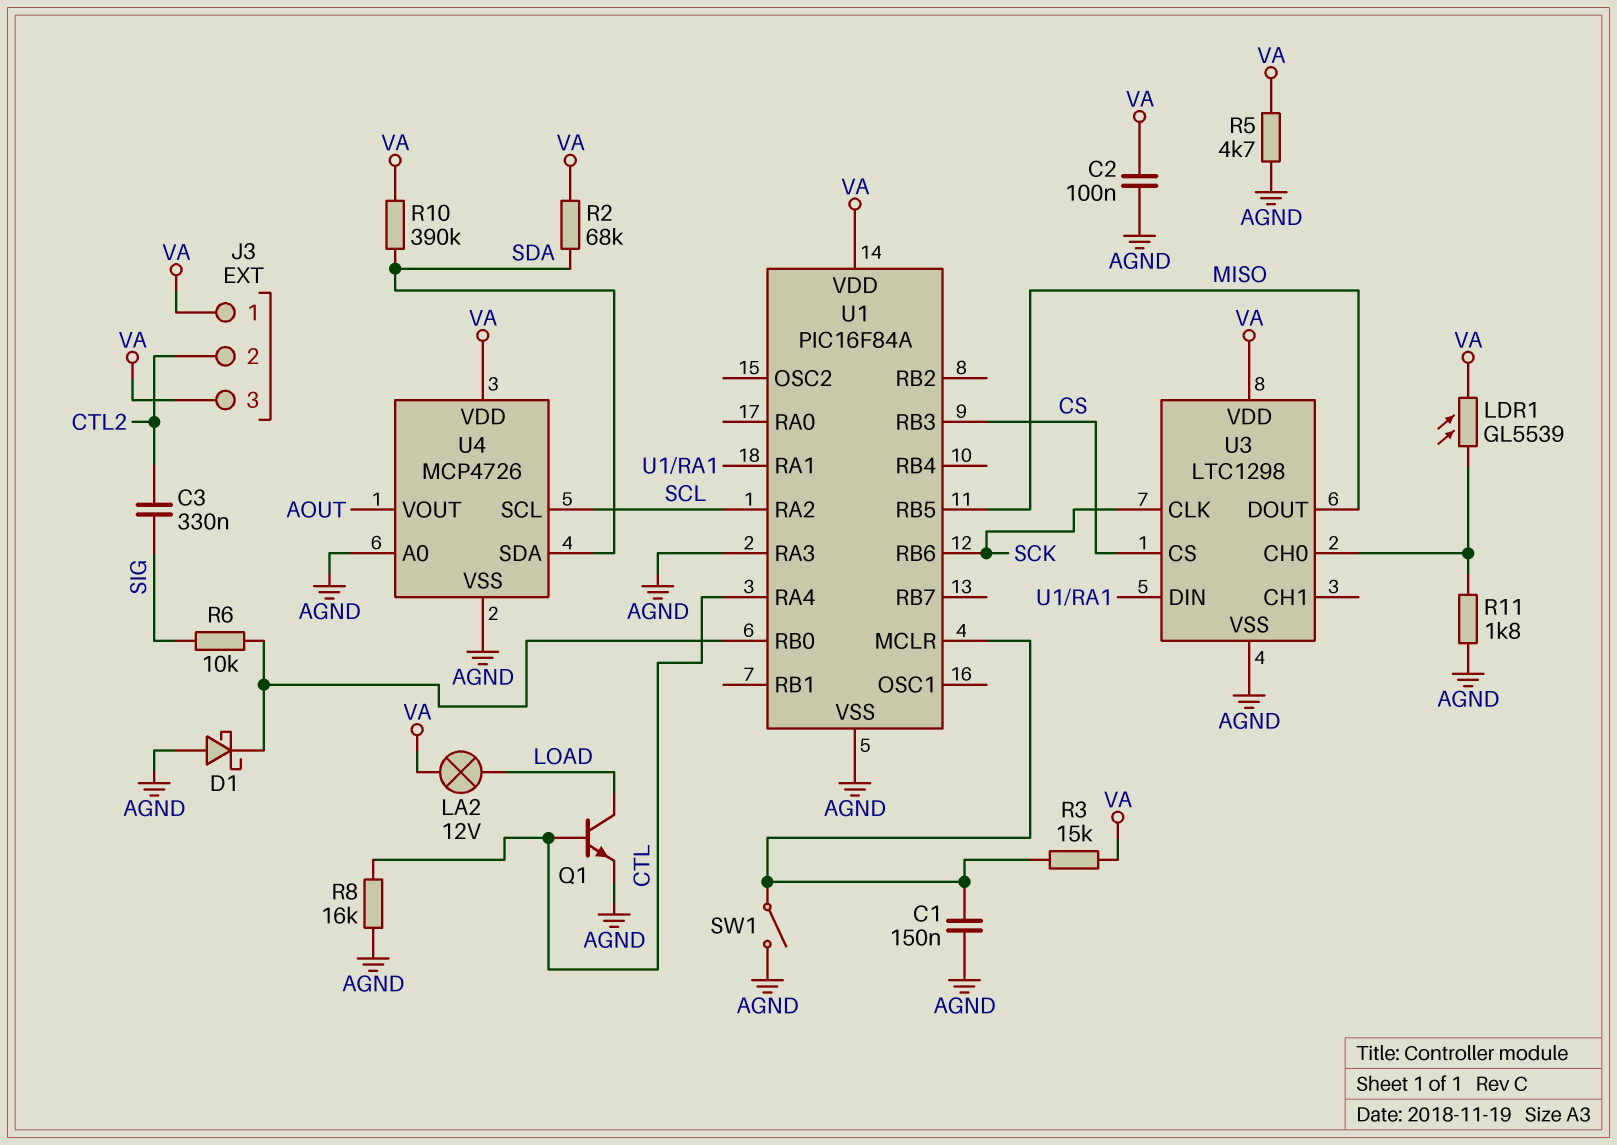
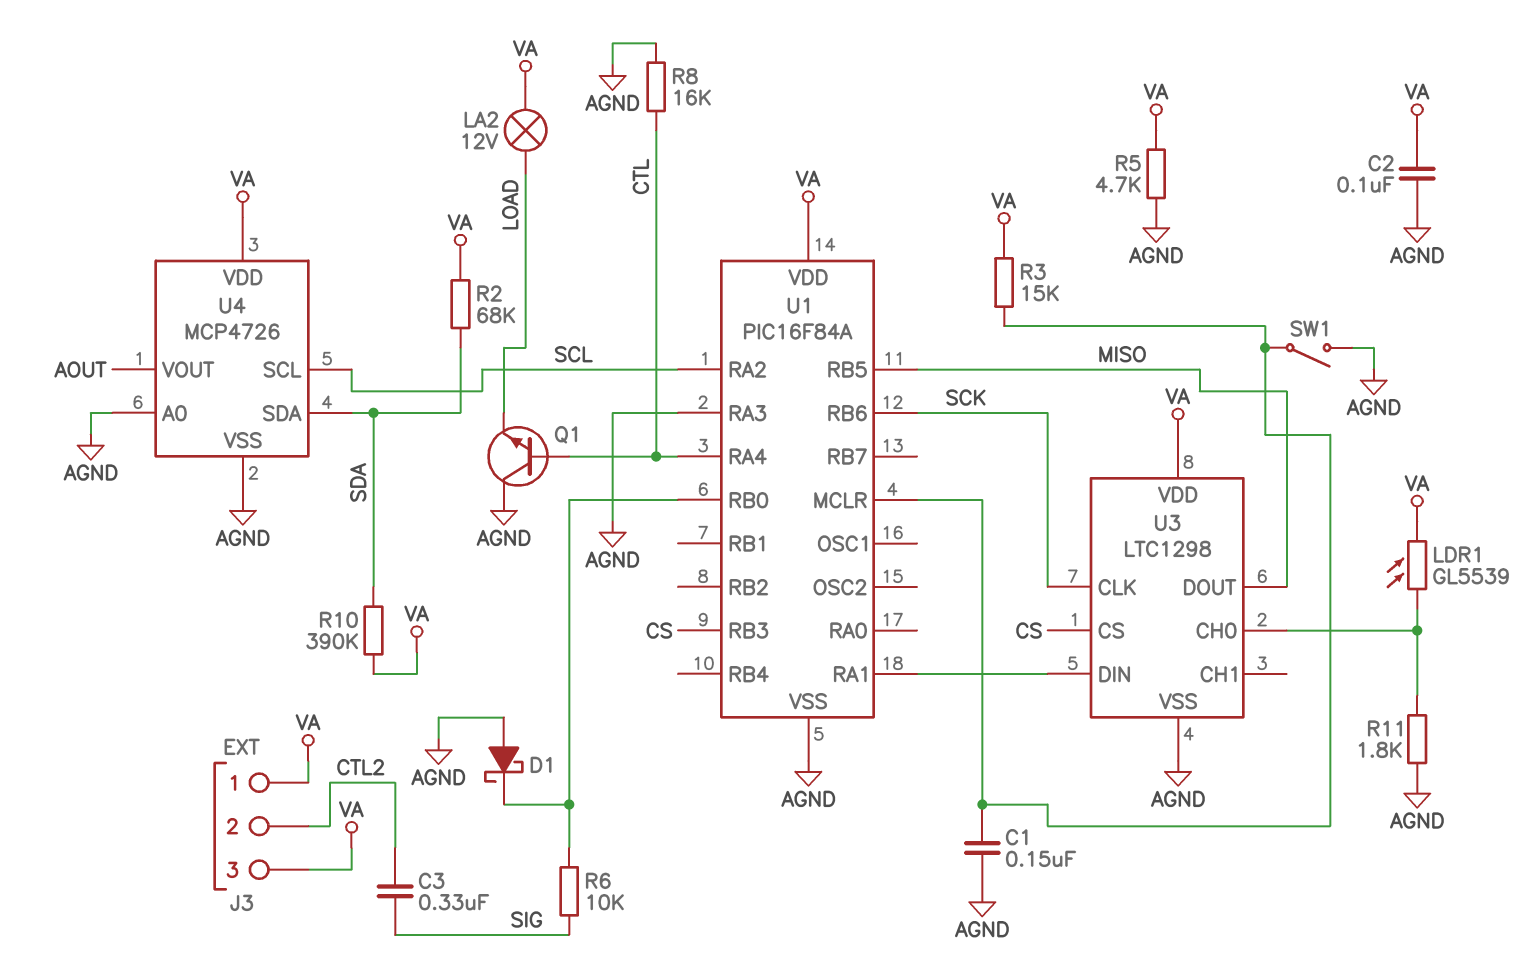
Q1: NPN (B CTL, C LOAD, E AGND) -> NPN (B CTL, C AGND, E LOAD)

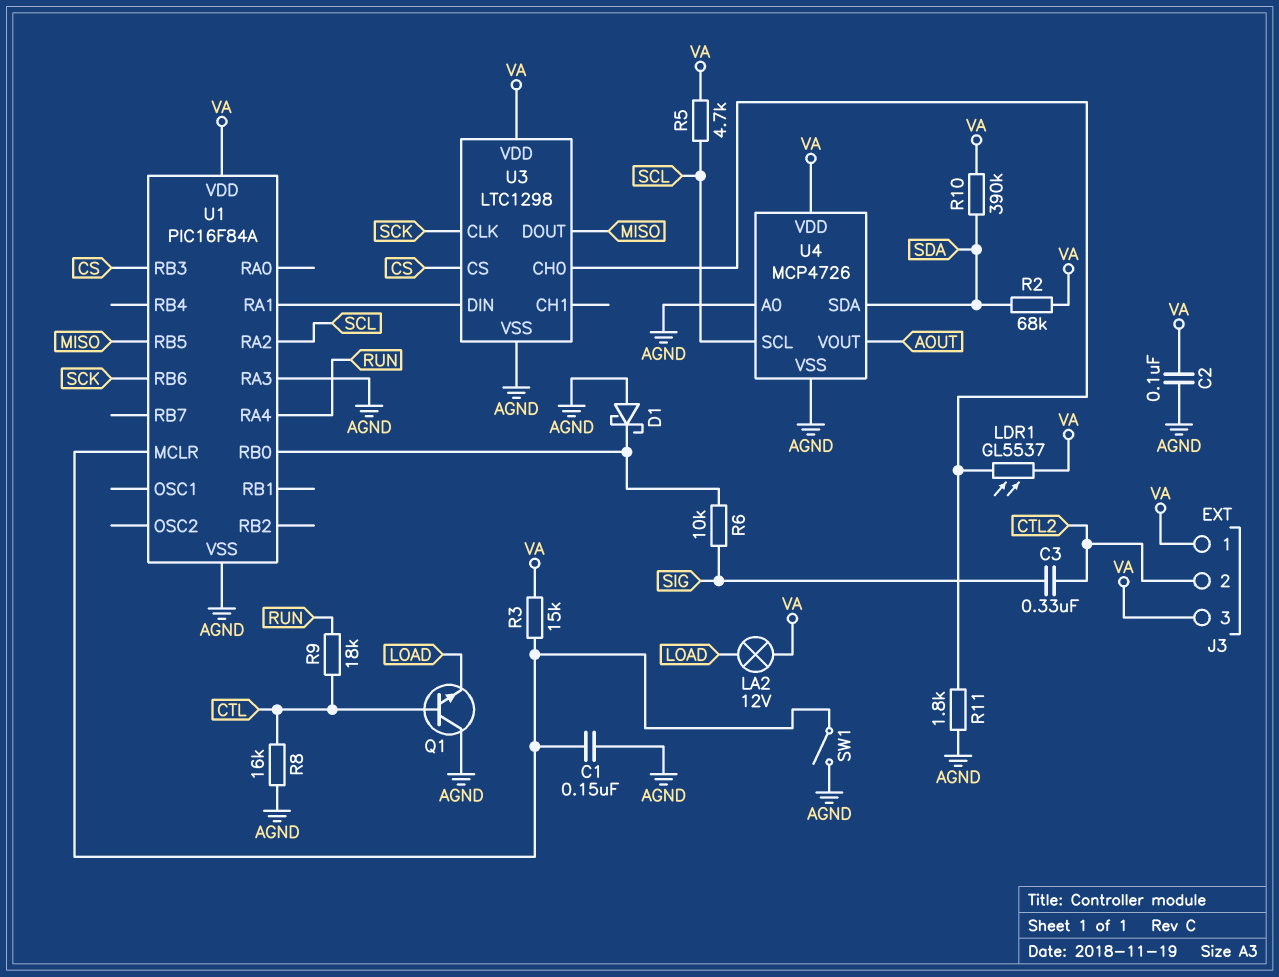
LDR1: GL5539 (U3/CH0, VA) -> GL5537 (U3/CH0, VA)
R5: 4.7k (AGND, VA) -> 4.7k (SCL, VA)
R9: none -> 18k (CTL, RUN)
U1 pin RA4: CTL -> RUN

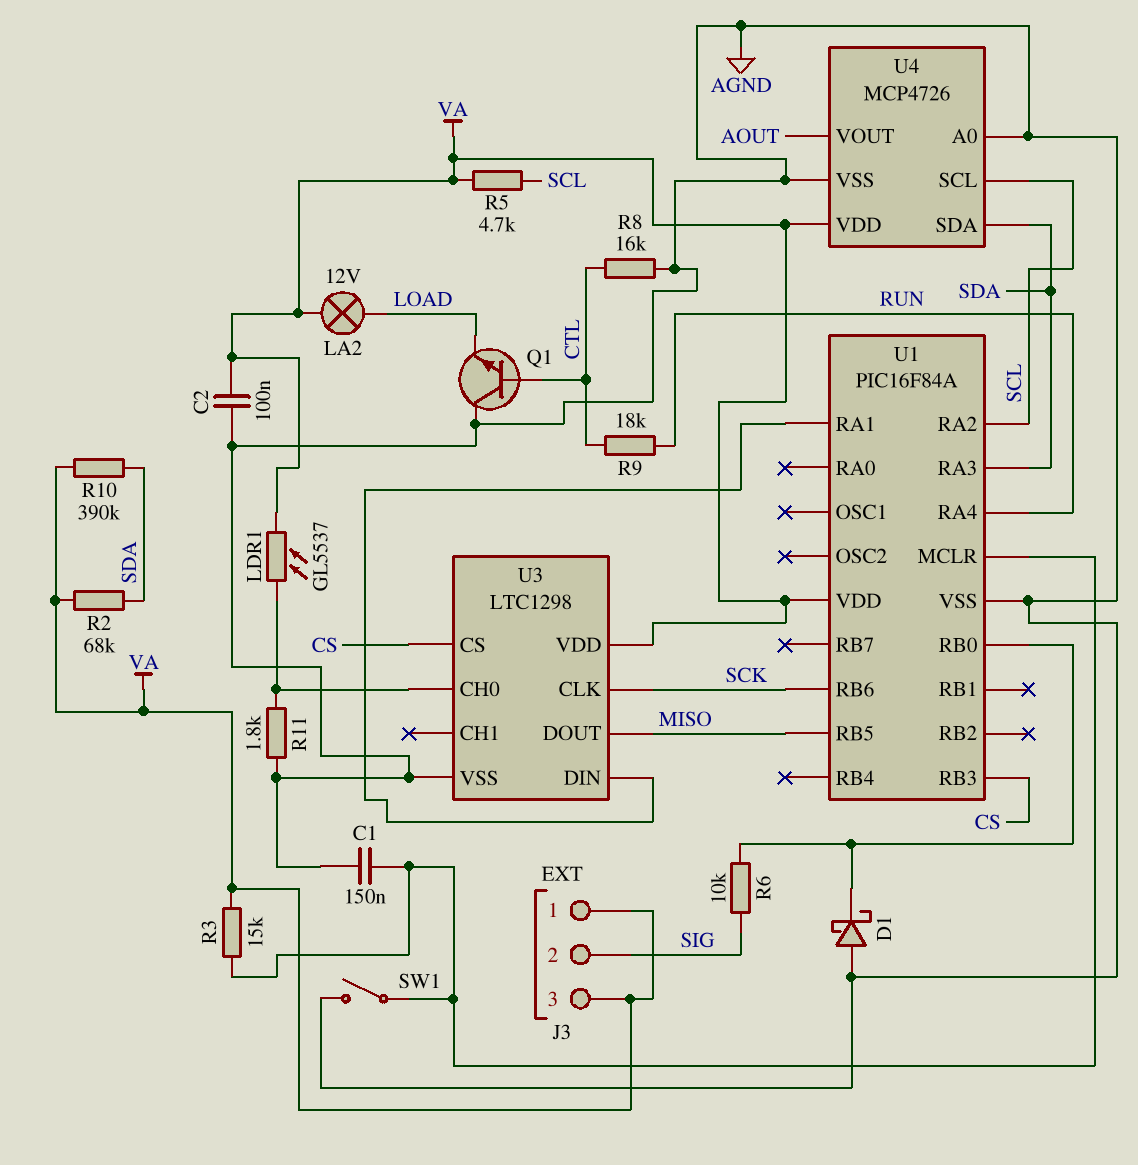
C3: 330nF (CTL2, SIG) -> none
J3 pin 2: CTL2 -> SIG
U1 pin RA3: AGND -> SDA

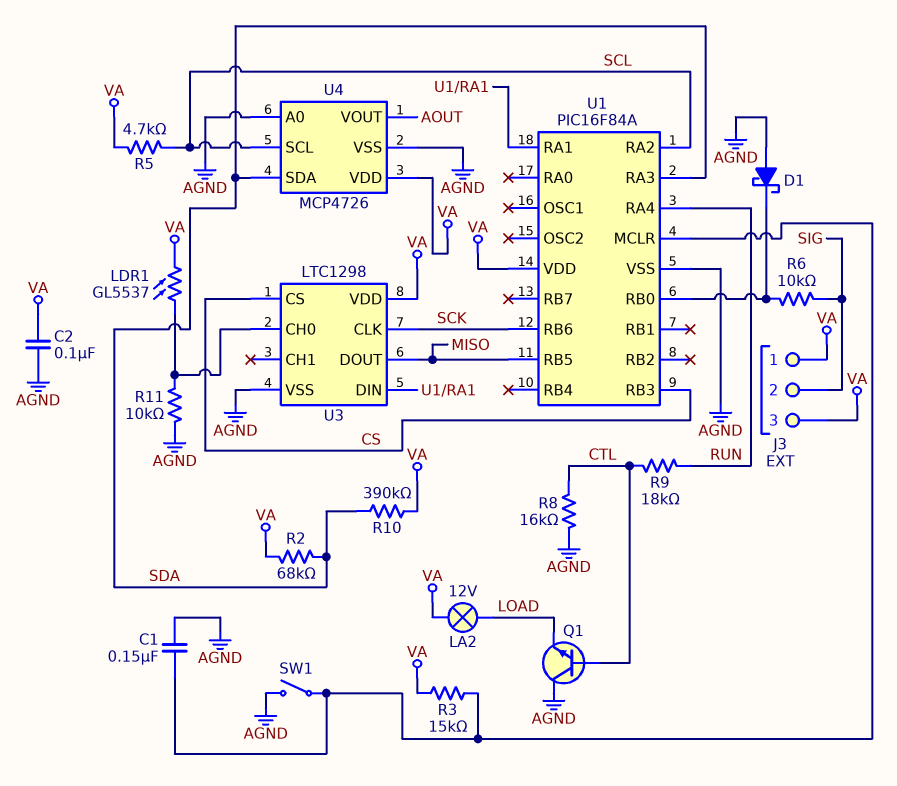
R11: 1.8k (AGND, U3/CH0) -> 10k (AGND, U3/CH0)

